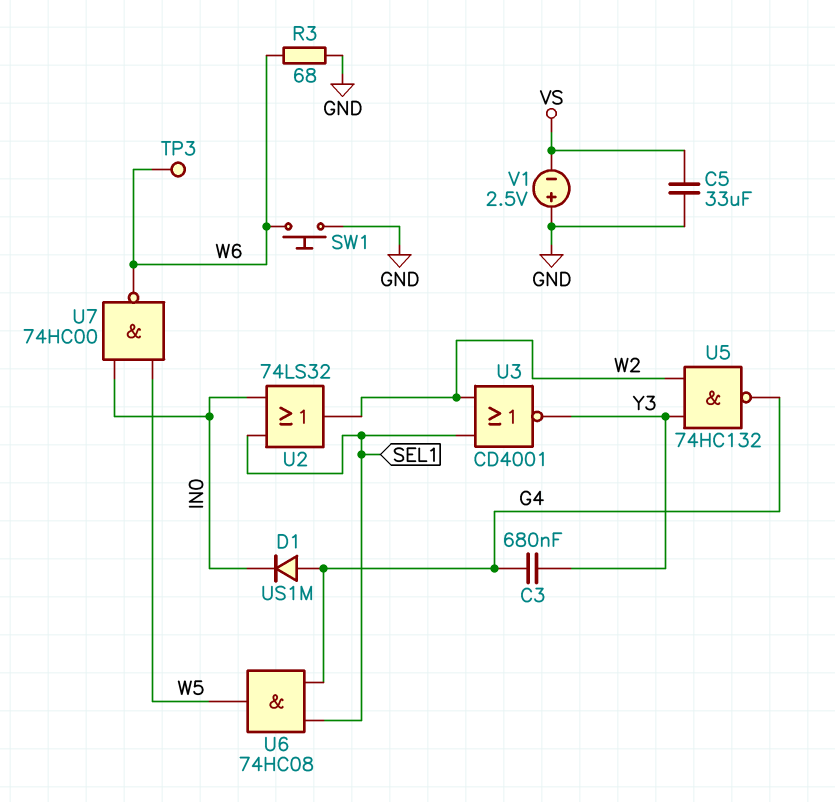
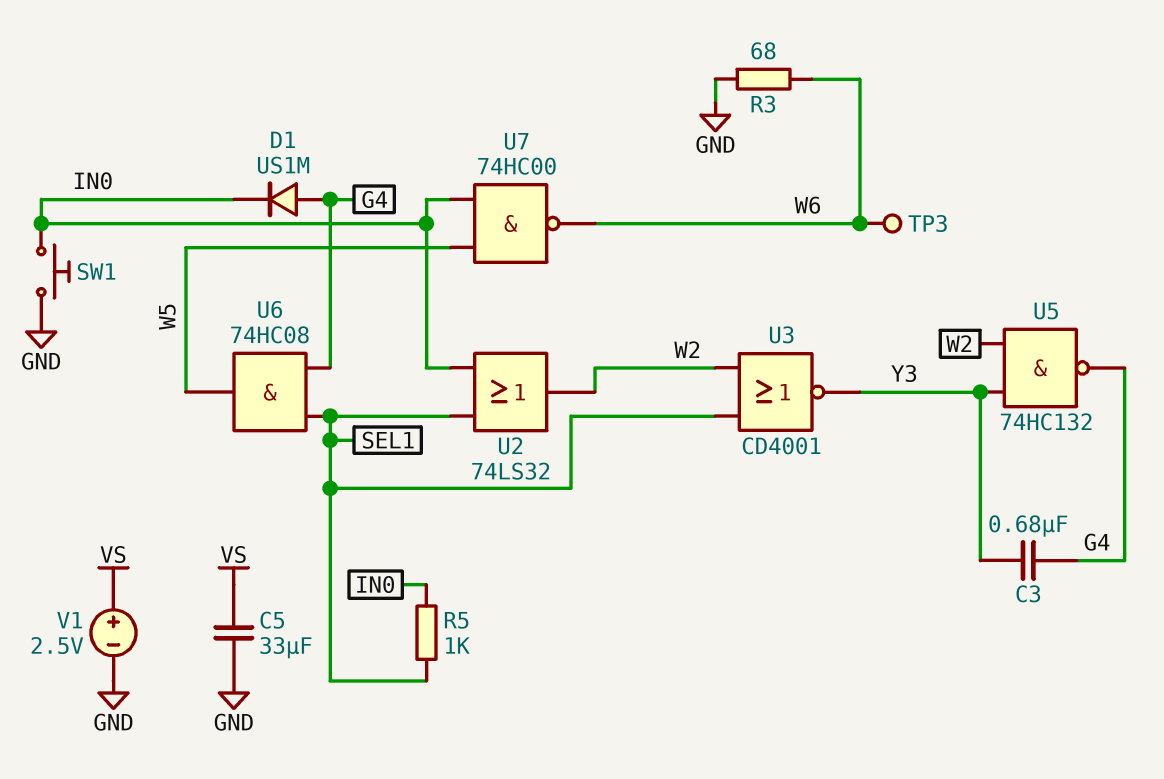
R5: none -> 1k (IN0, SEL1)
SW1: button (GND, W6) -> button (GND, IN0)
V1: 2.5V (plus GND, minus VS) -> 2.5V (plus VS, minus GND)

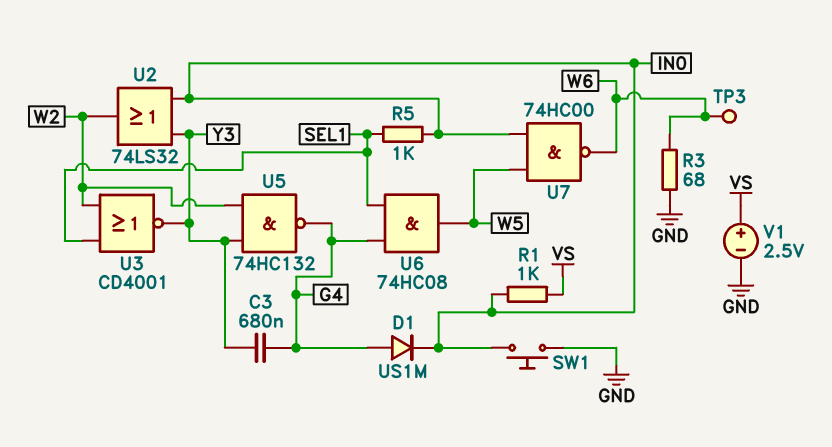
C5: 33uF (GND, VS) -> none
R1: none -> 1k (IN0, VS)
U2: OR 74LS32 (in IN0, in SEL1, out W2) -> OR 74LS32 (in IN0, in Y3, out W2)

